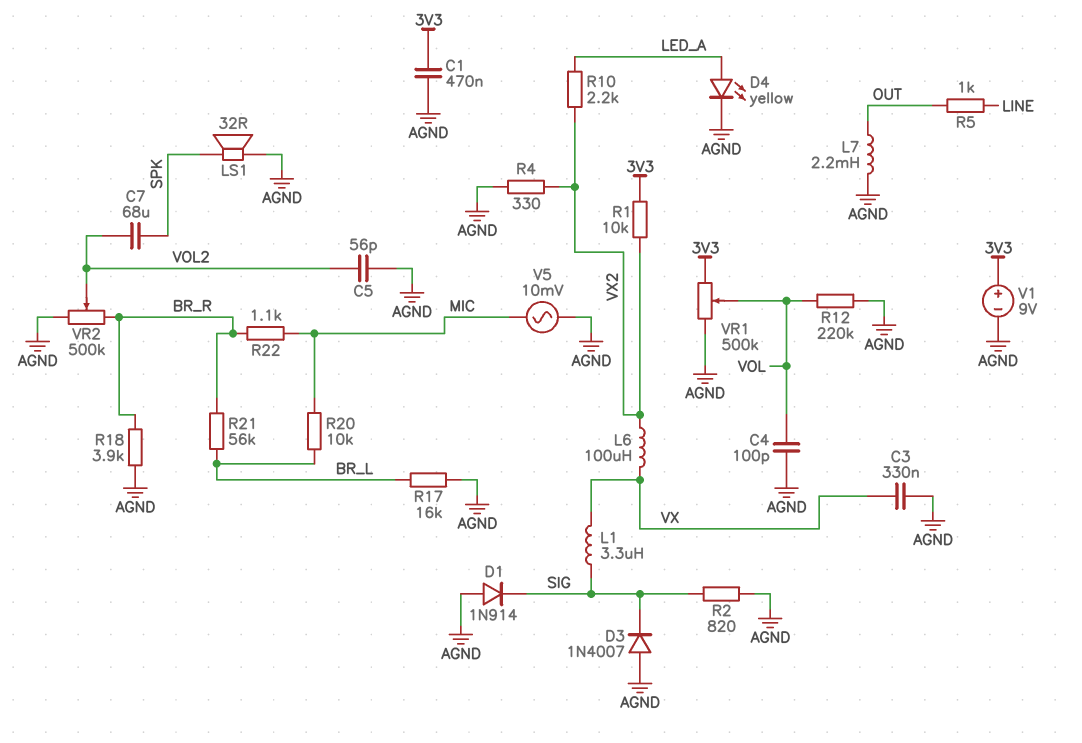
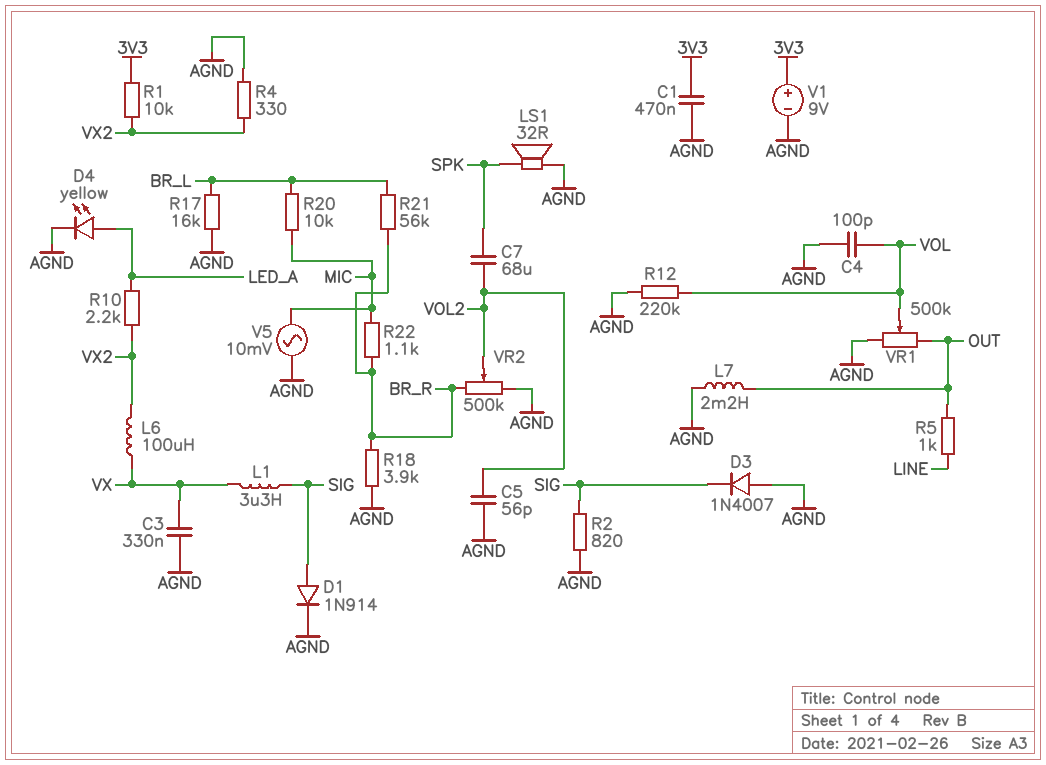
D1: diode 1N914 (A AGND, K SIG) -> diode 1N914 (A SIG, K AGND)
VR1: 500k (3V3, AGND, wiper VOL) -> 500k (AGND, OUT, wiper VOL)

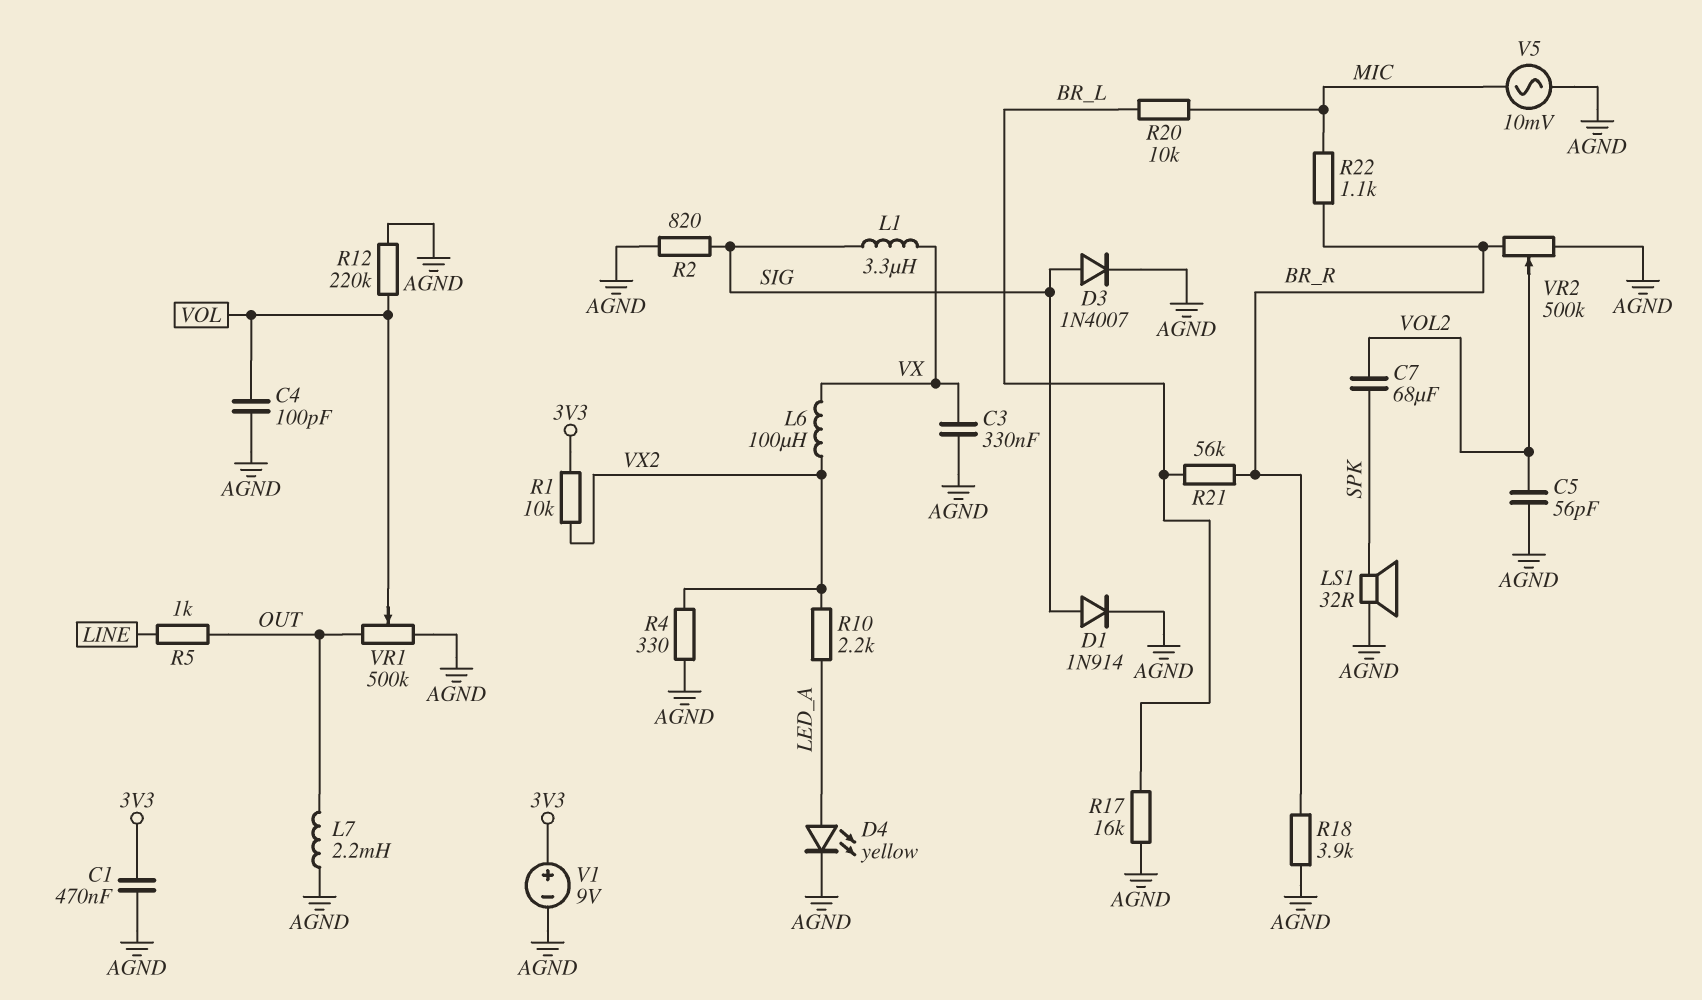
D3: diode 1N4007 (A AGND, K SIG) -> diode 1N4007 (A SIG, K AGND)

